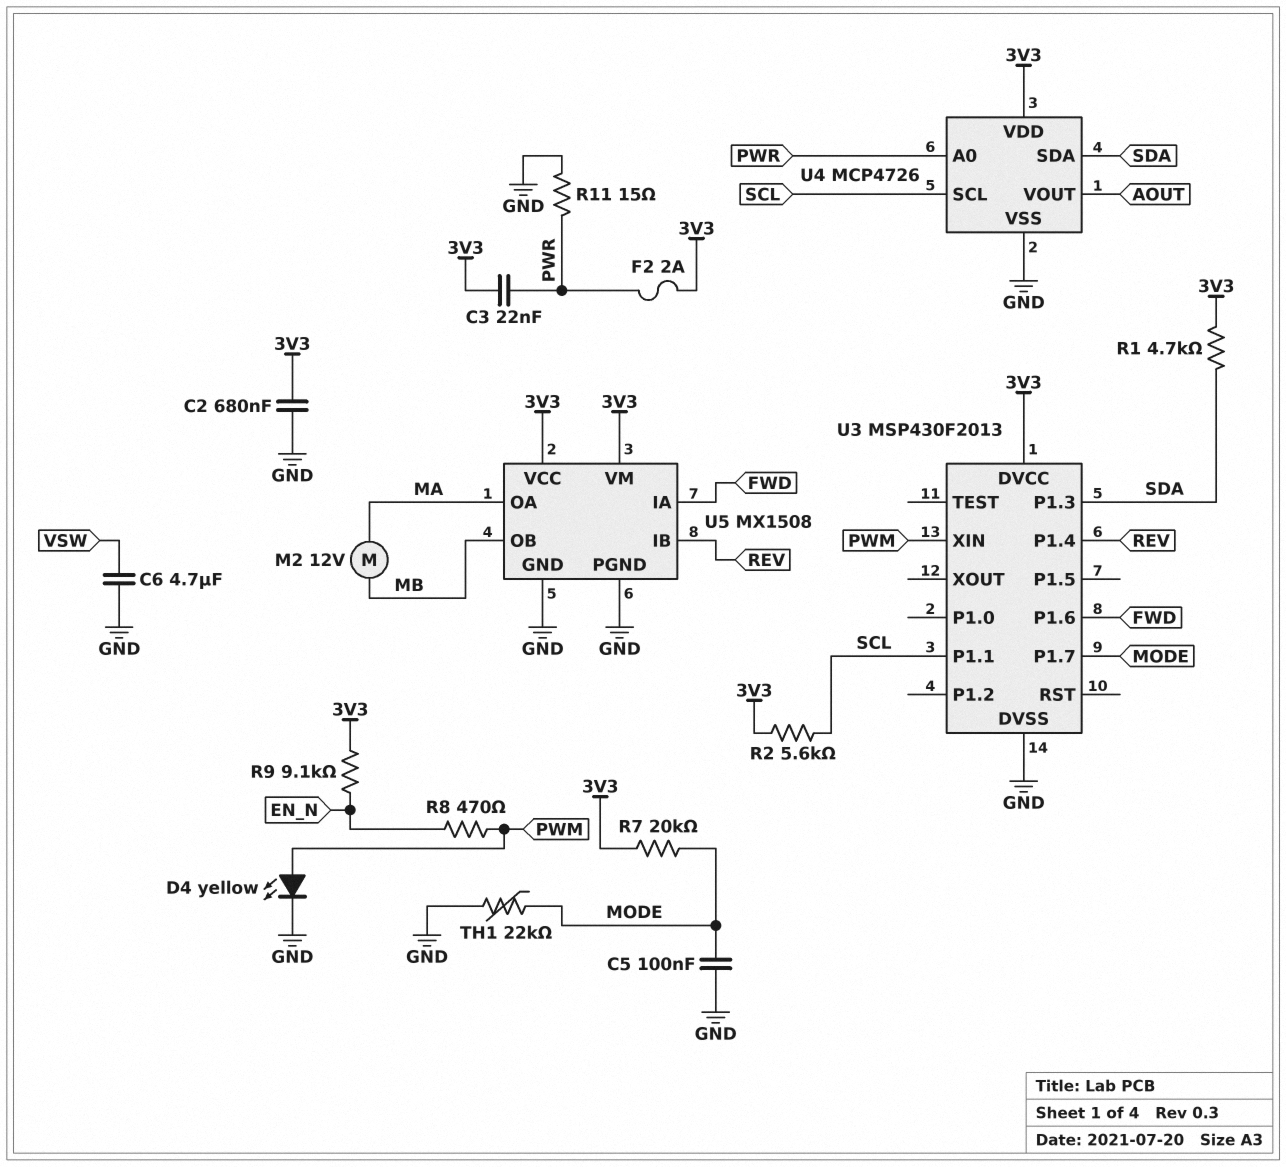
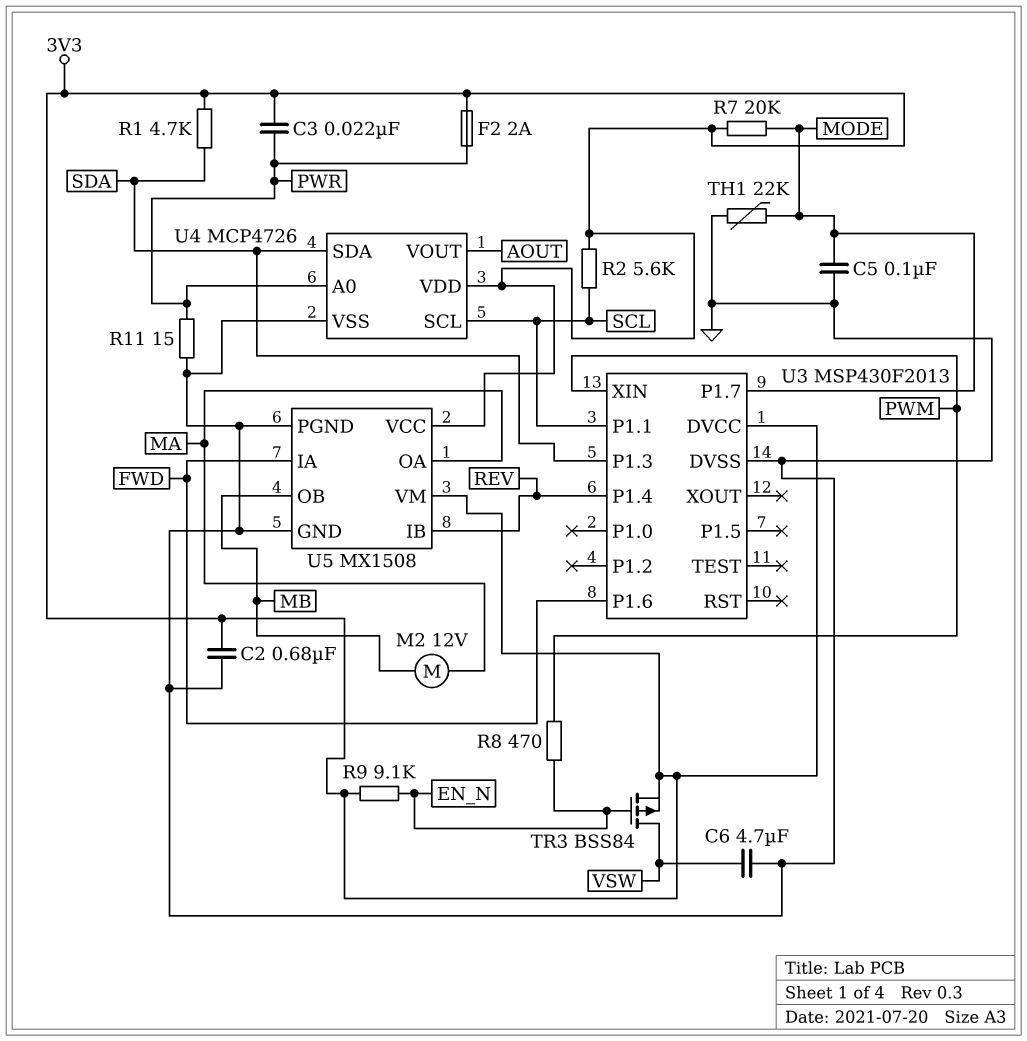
D4: LED yellow (A PWM, K GND) -> none
TR3: none -> PMOS BSS84 (G EN_N, D VSW, S 3V3)

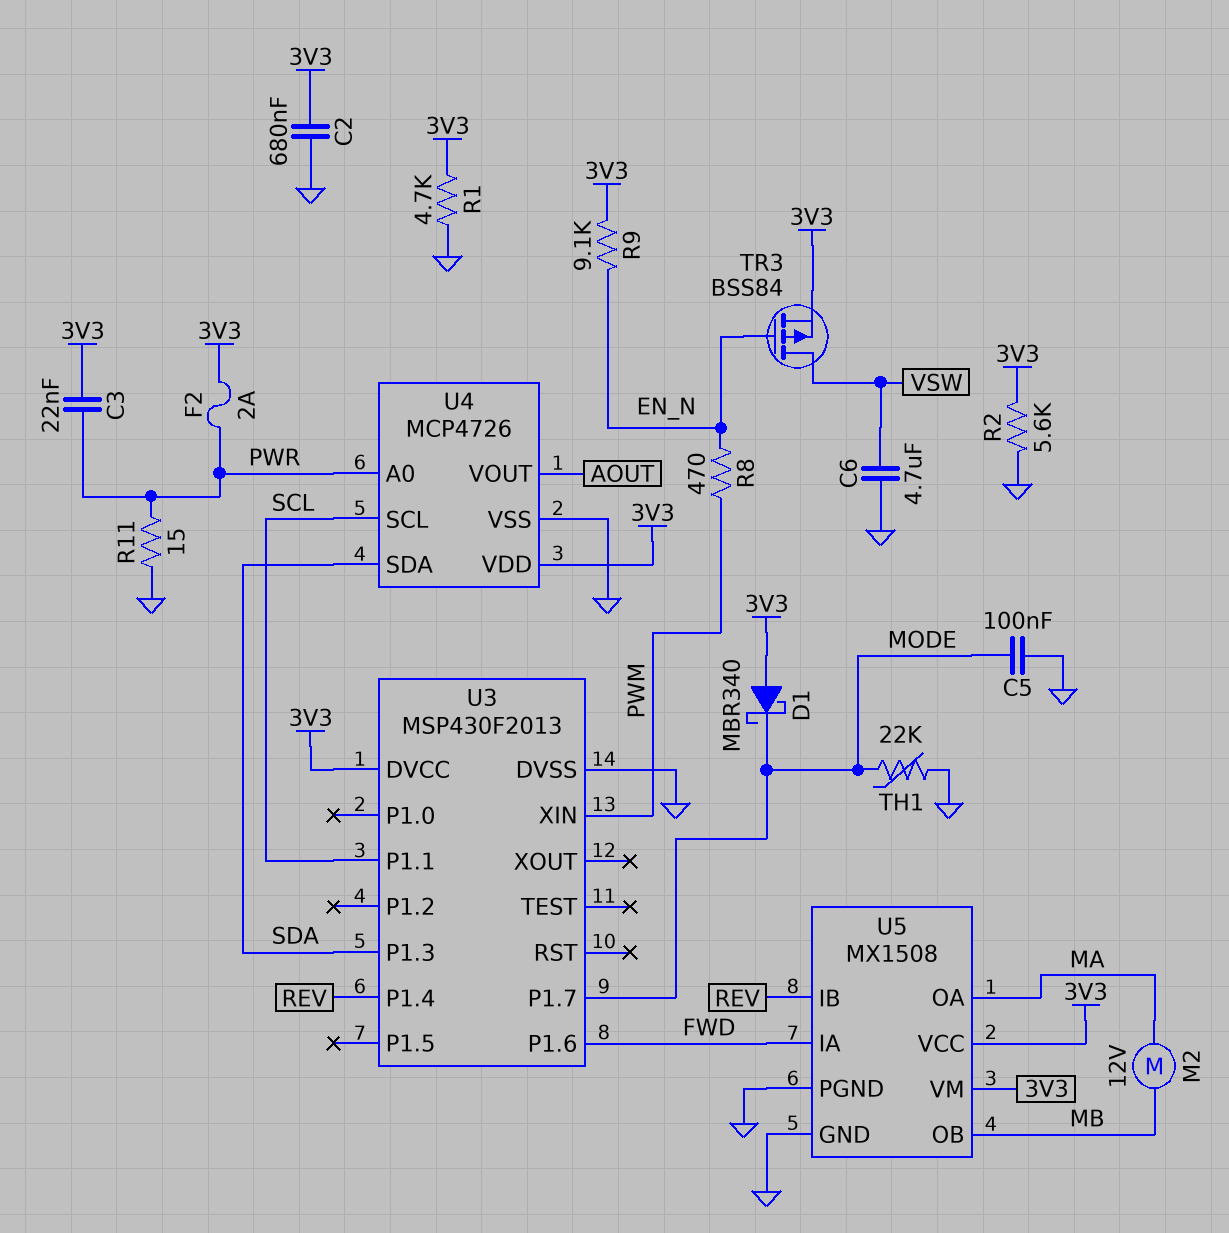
D1: none -> schottky MBR340 (A 3V3, K MODE)
R1: 4.7k (3V3, SDA) -> 4.7k (3V3, GND)
R2: 5.6k (3V3, SCL) -> 5.6k (3V3, GND)
R7: 20k (3V3, MODE) -> none

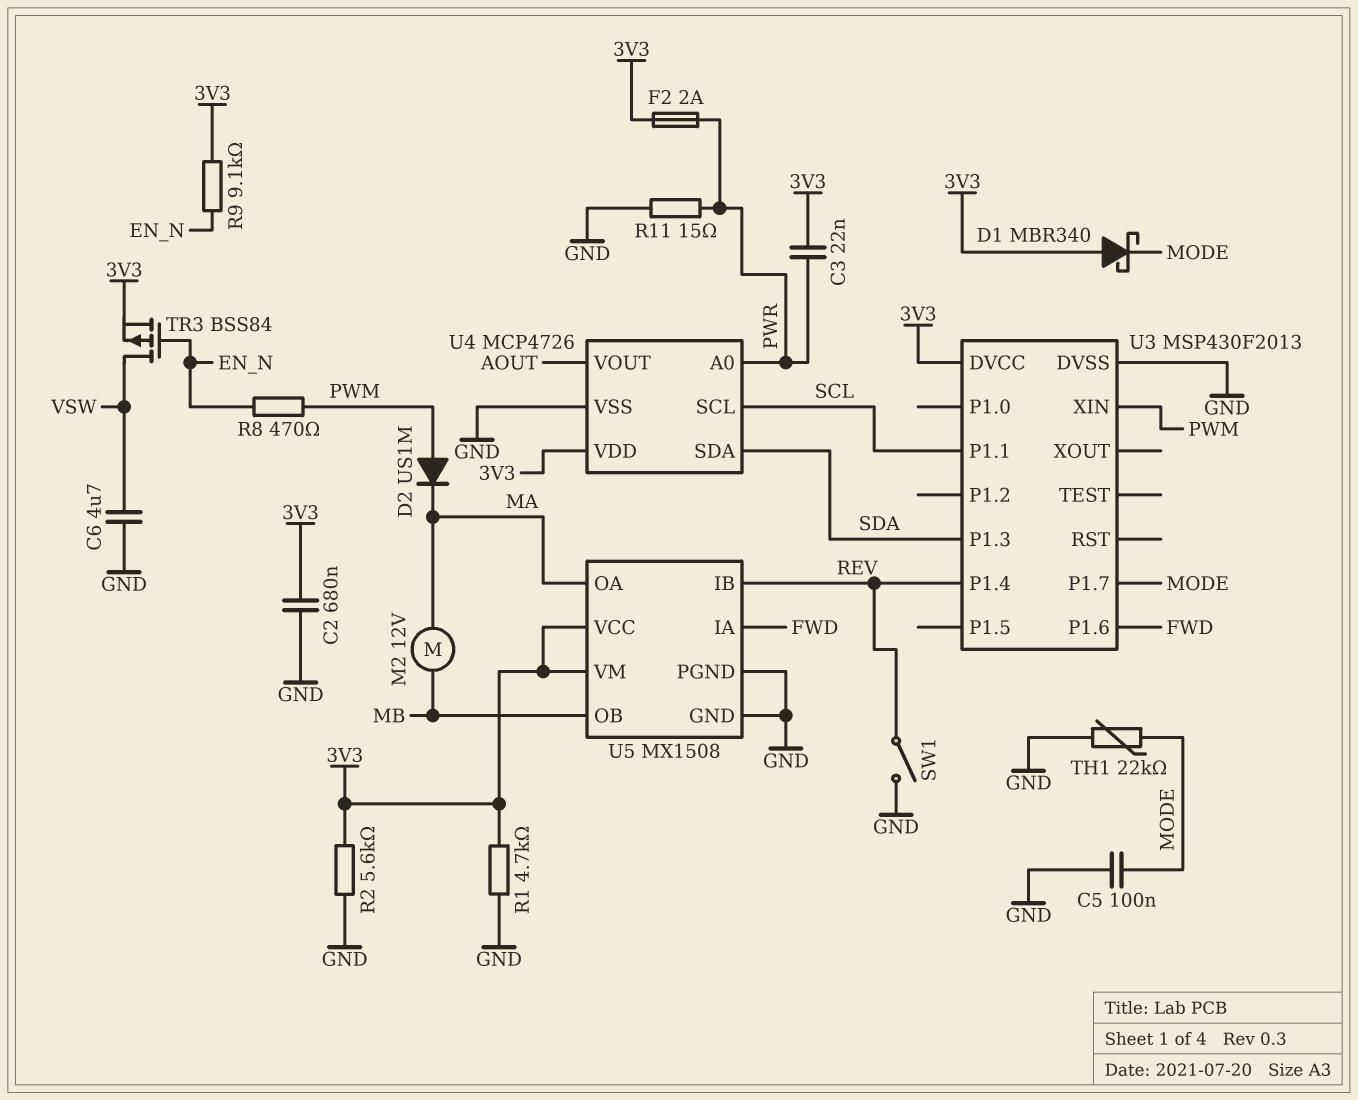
D2: none -> diode US1M (A PWM, K MA)
SW1: none -> switch (GND, REV)

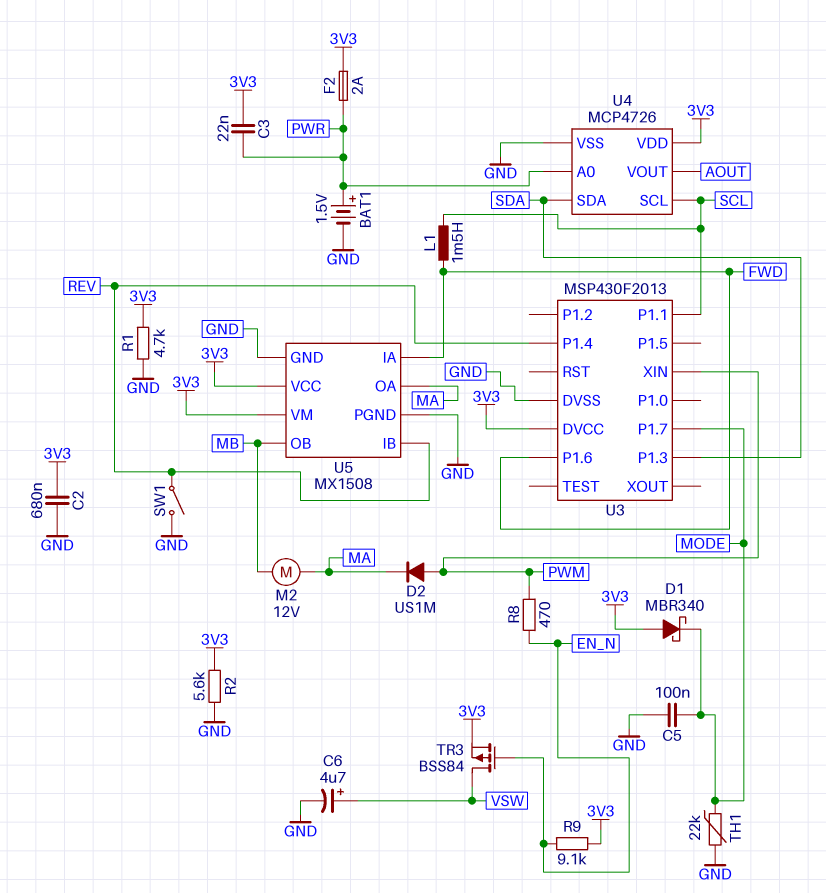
BAT1: none -> 1.5V (plus PWR, minus GND)
C6: 4.7uF (GND, VSW) -> 4.7uF (plus VSW, minus GND)
L1: none -> 1.5mH (FWD, SCL)
R11: 15 (GND, PWR) -> none

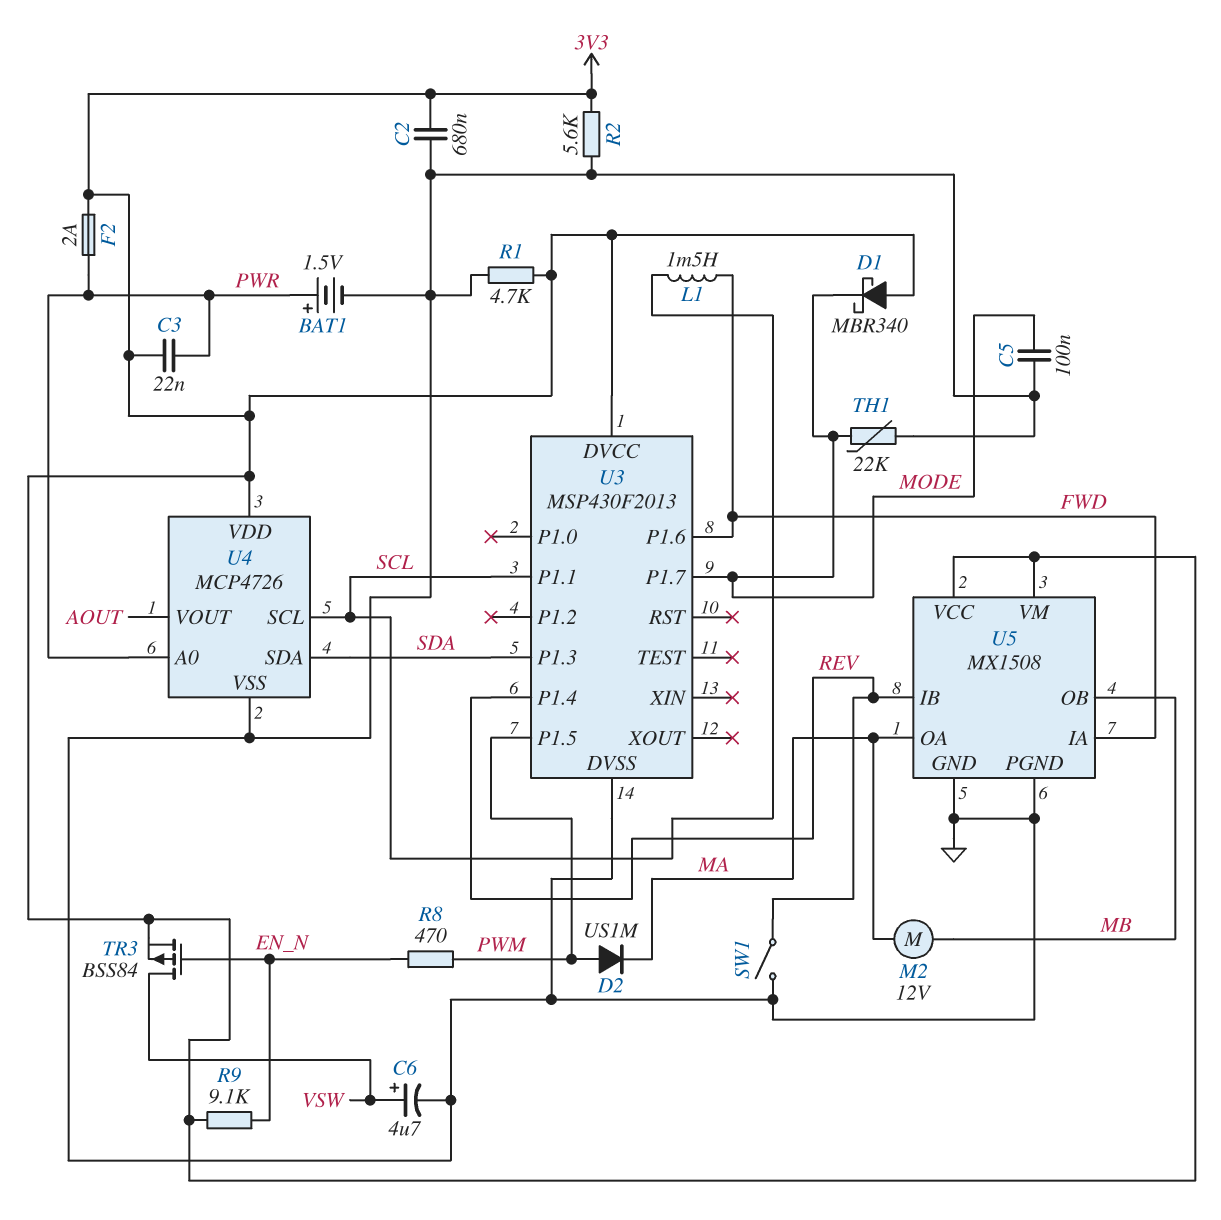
U3 pin P1.5: none -> PWM
U3 pin XIN: PWM -> none

